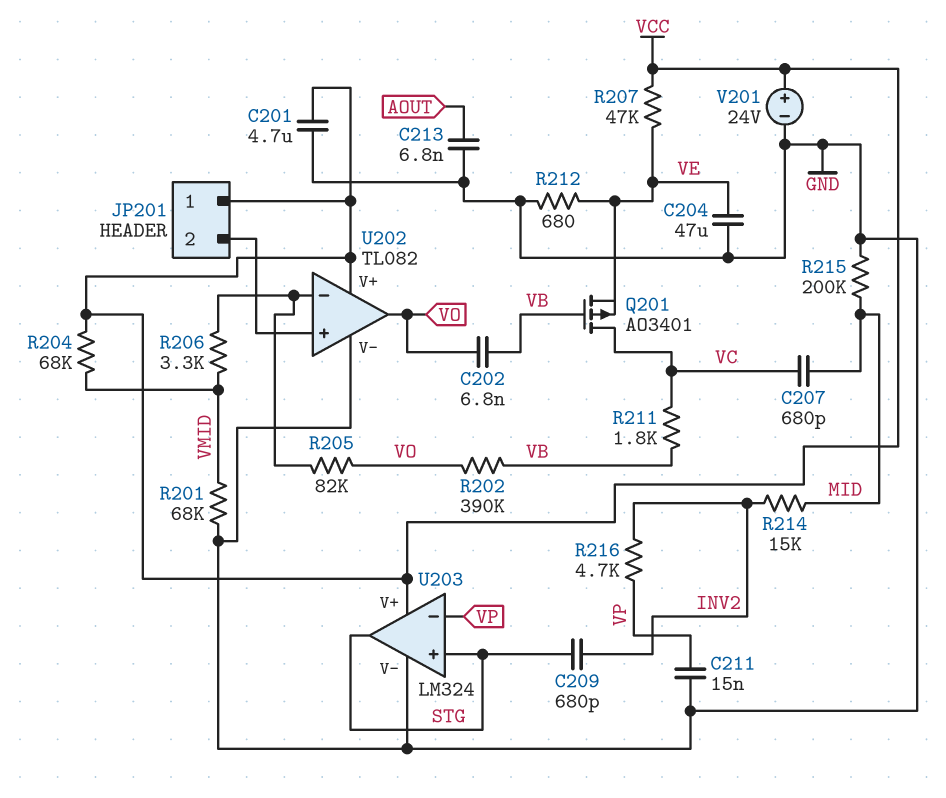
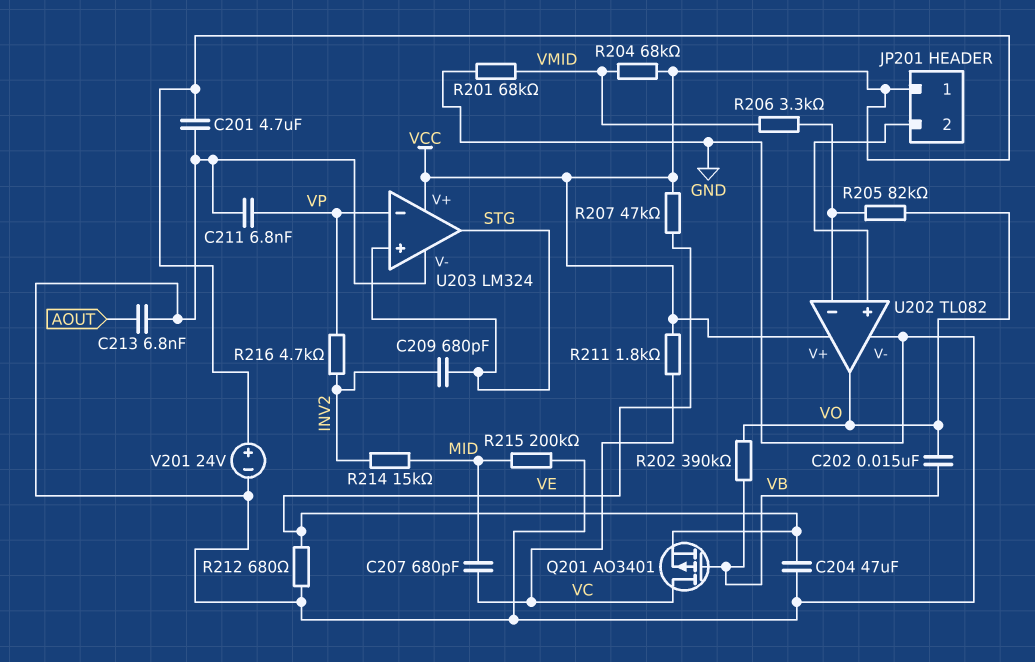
C202: 6.8nF (VB, VO) -> 15nF (VB, VO)
C211: 15nF (GND, VP) -> 6.8nF (GND, VP)
R211: 1.8k (VB, VC) -> 1.8k (VC, VCC)

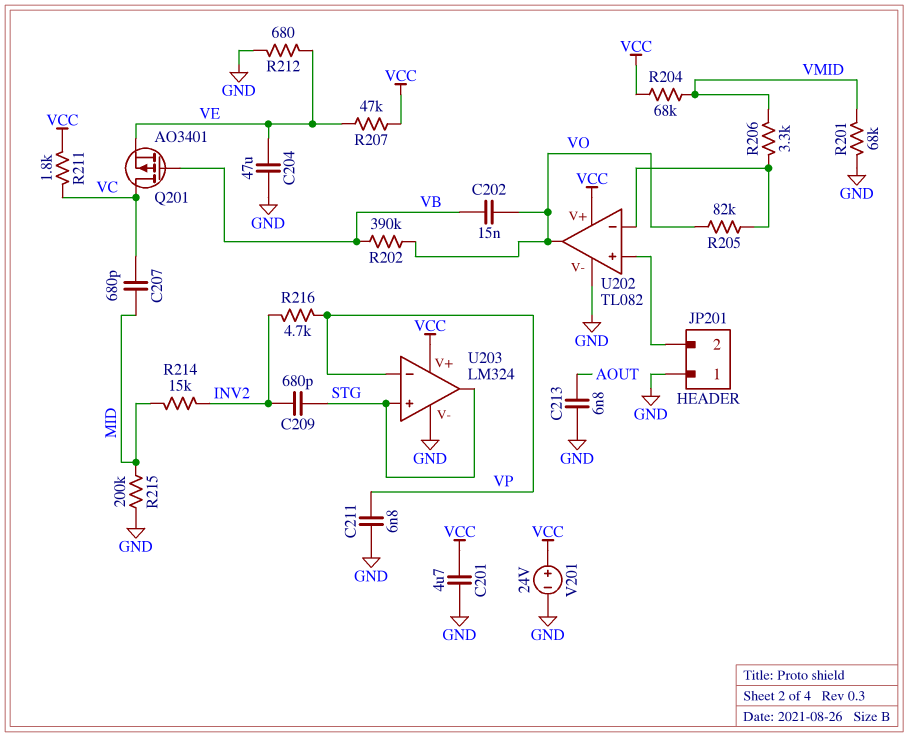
JP201 pin 1: VCC -> GND

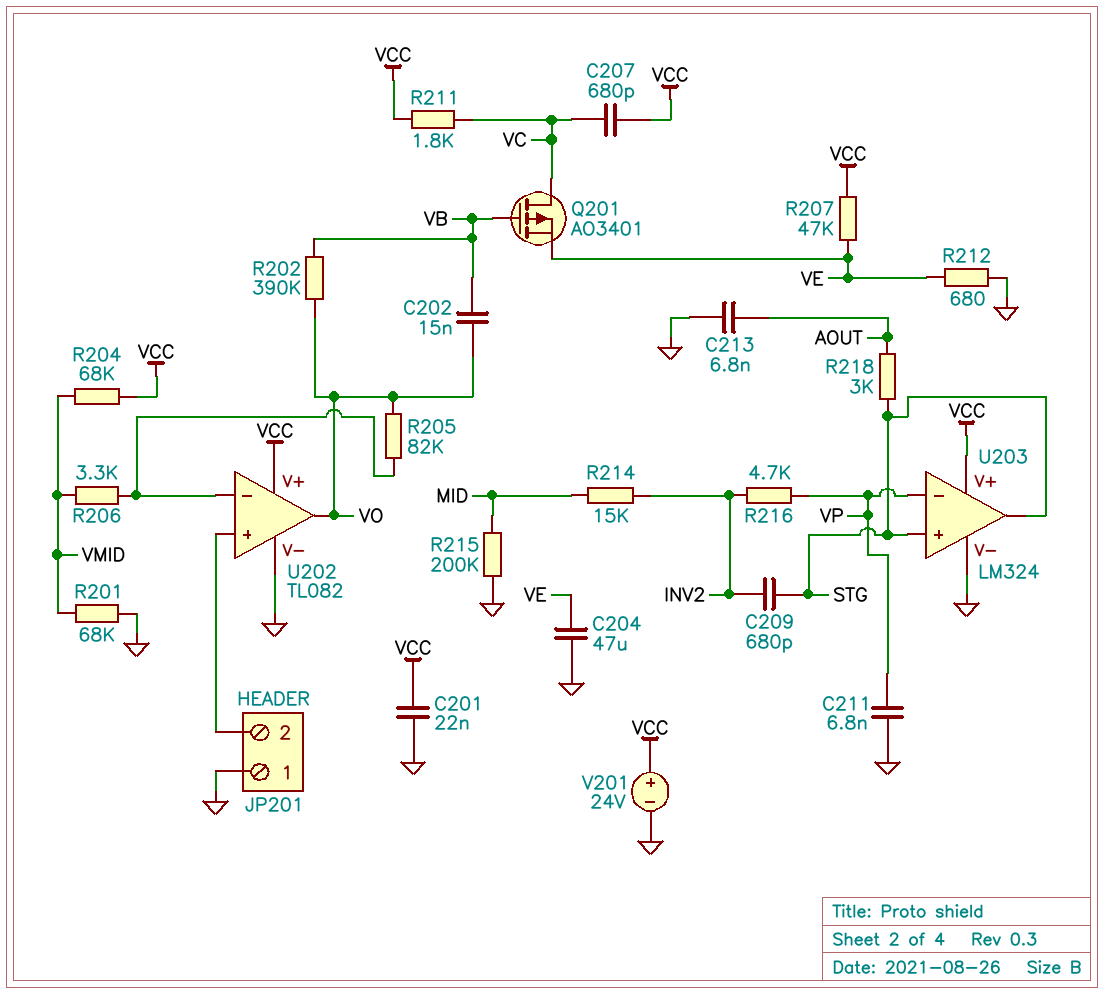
C201: 4.7uF (GND, VCC) -> 22nF (GND, VCC)
C207: 680pF (MID, VC) -> 680pF (VC, VCC)
R218: none -> 3k (AOUT, STG)

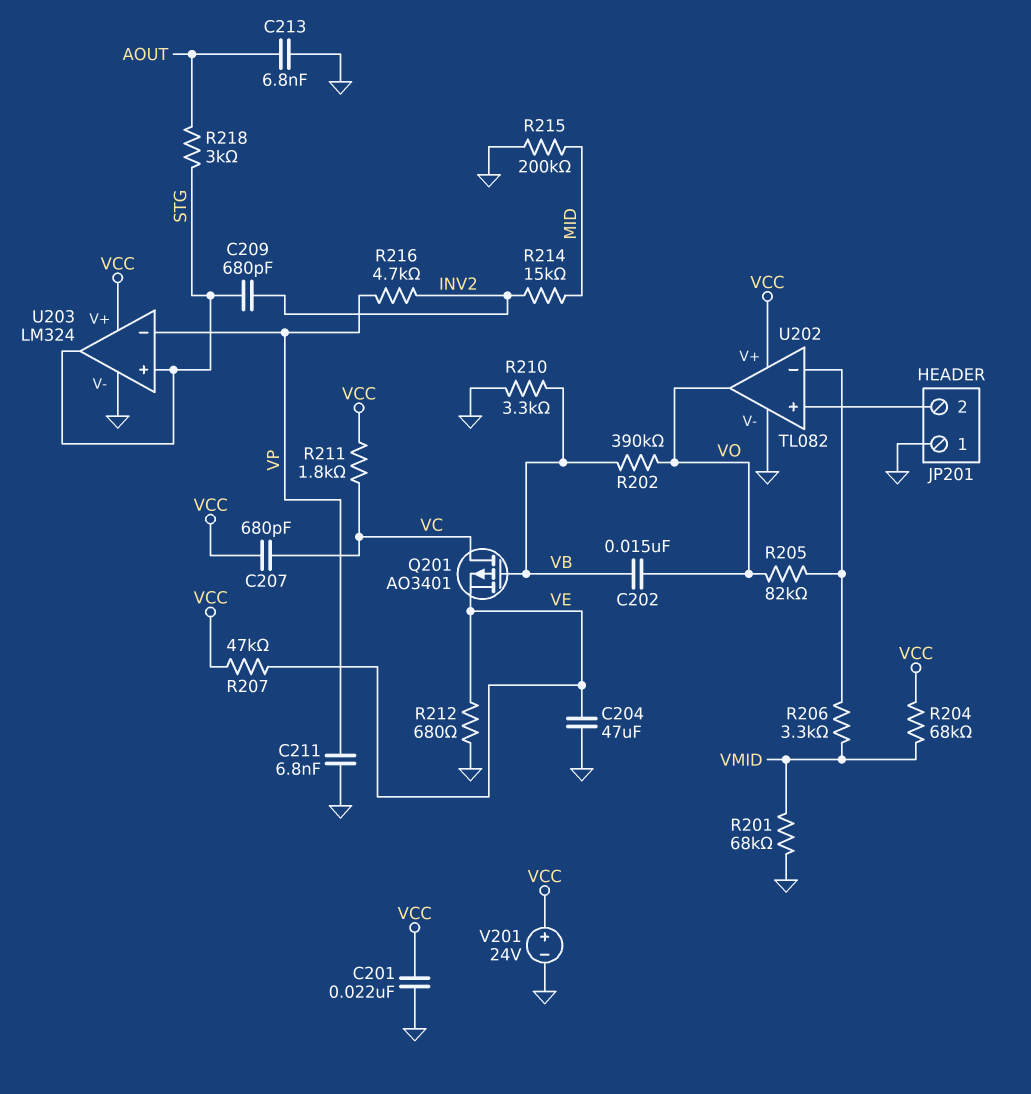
R210: none -> 3.3k (GND, VB)

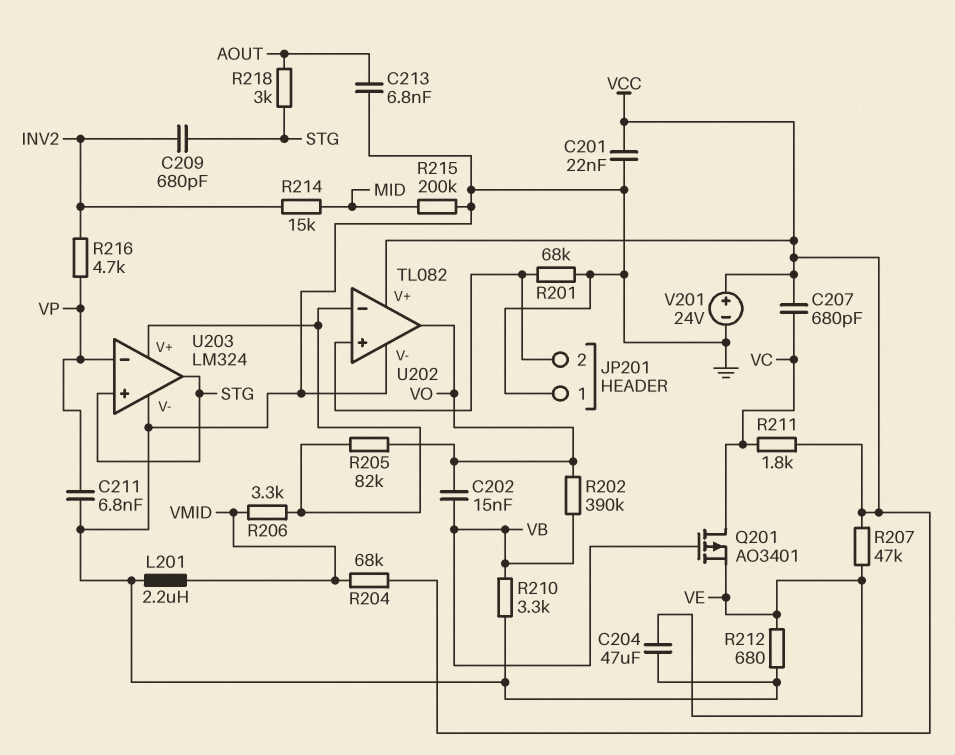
L201: none -> 2.2uH (GND, VMID)
R201: 68k (GND, VMID) -> 68k (GND, JP201/2)
U203 pin V+: VCC -> U202/in-

